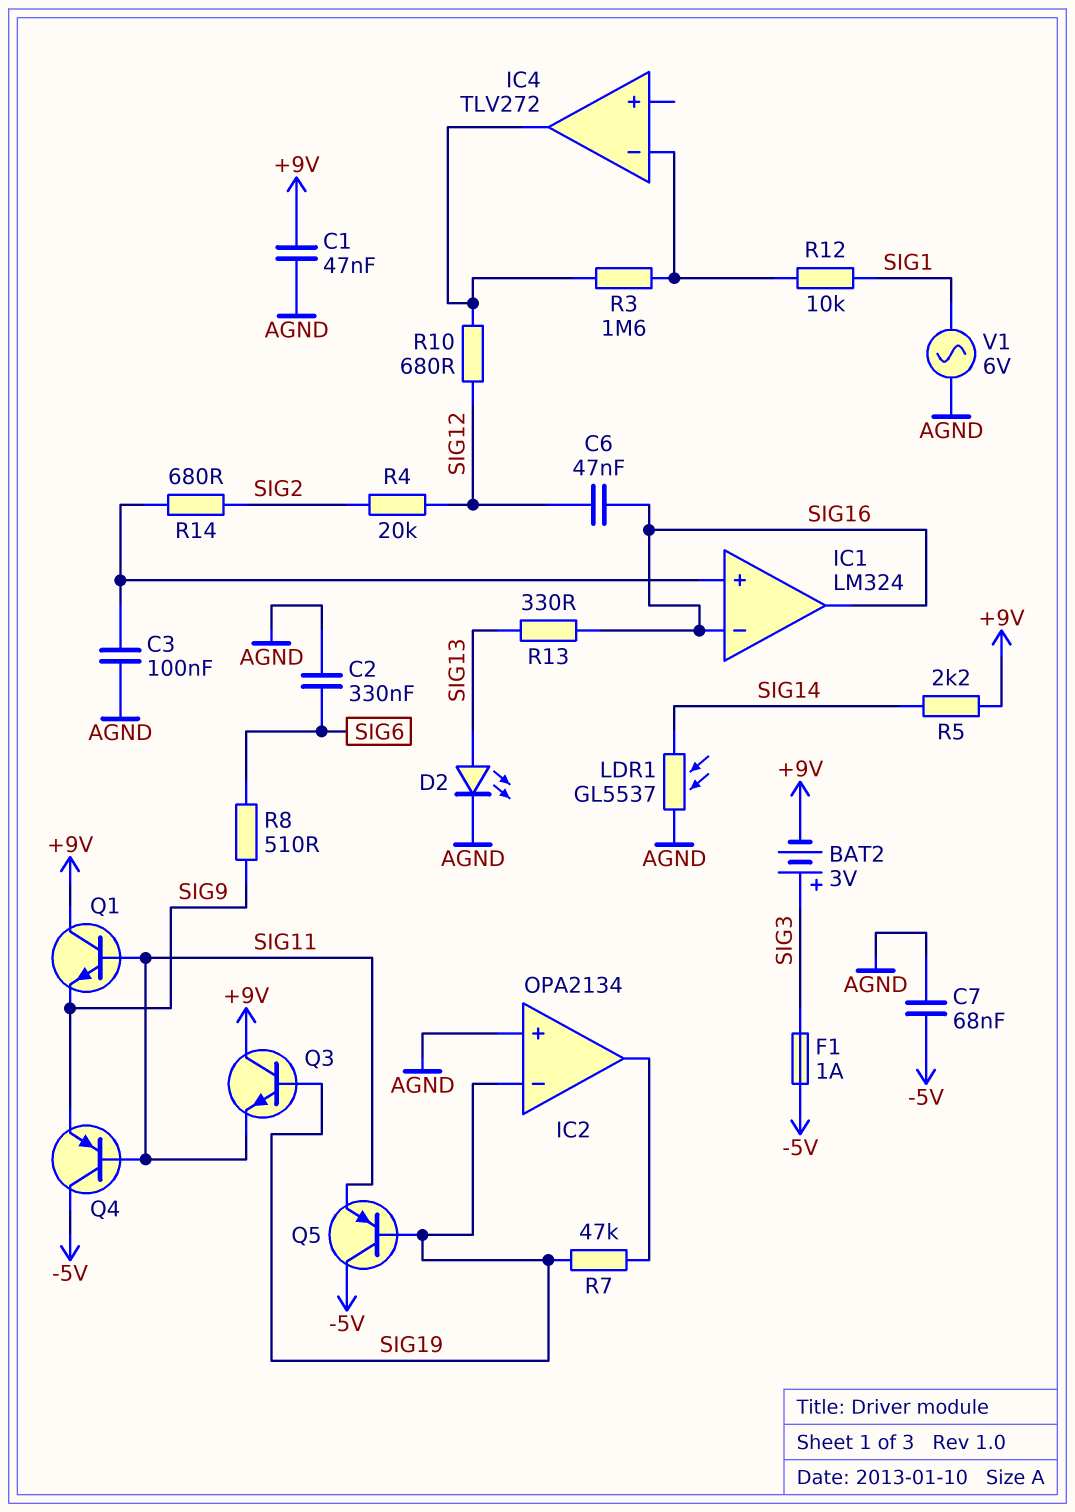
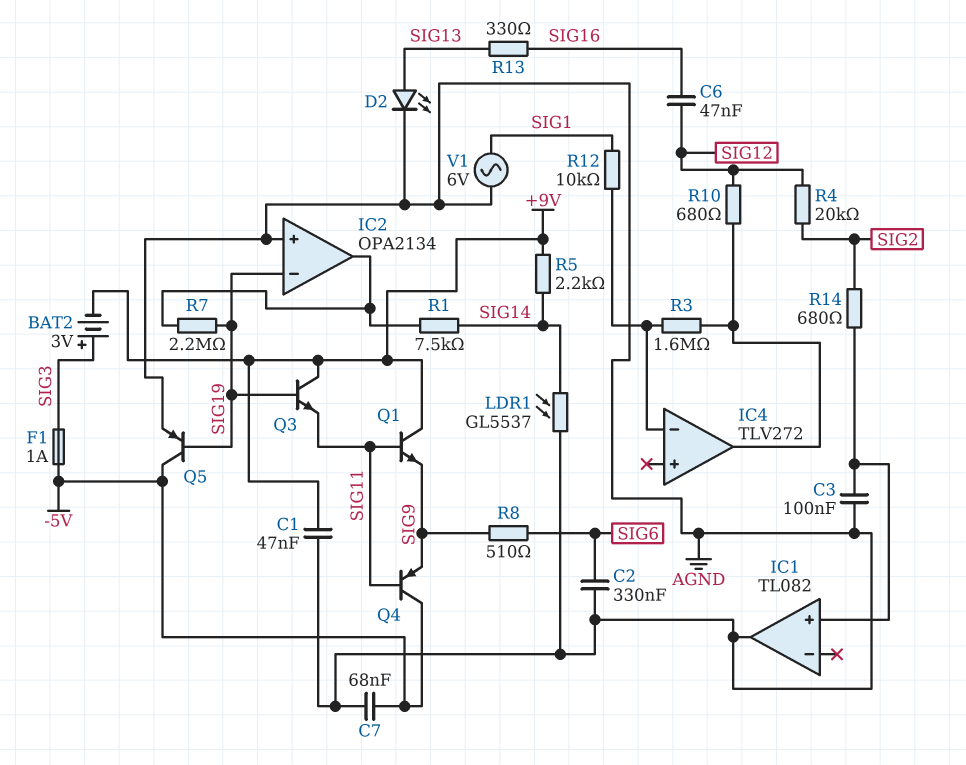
IC1: LM324 -> TL082
IC1 pin in-: SIG16 -> none
IC1 pin out: SIG16 -> AGND
Q5: PNP (B SIG19, C -5V, E SIG11) -> PNP (B SIG19, C -5V, E AGND)
R1: none -> 7.5k (IC2/out, SIG14)
R7: 47k (IC2/out, SIG19) -> 2.2M (IC2/out, SIG19)

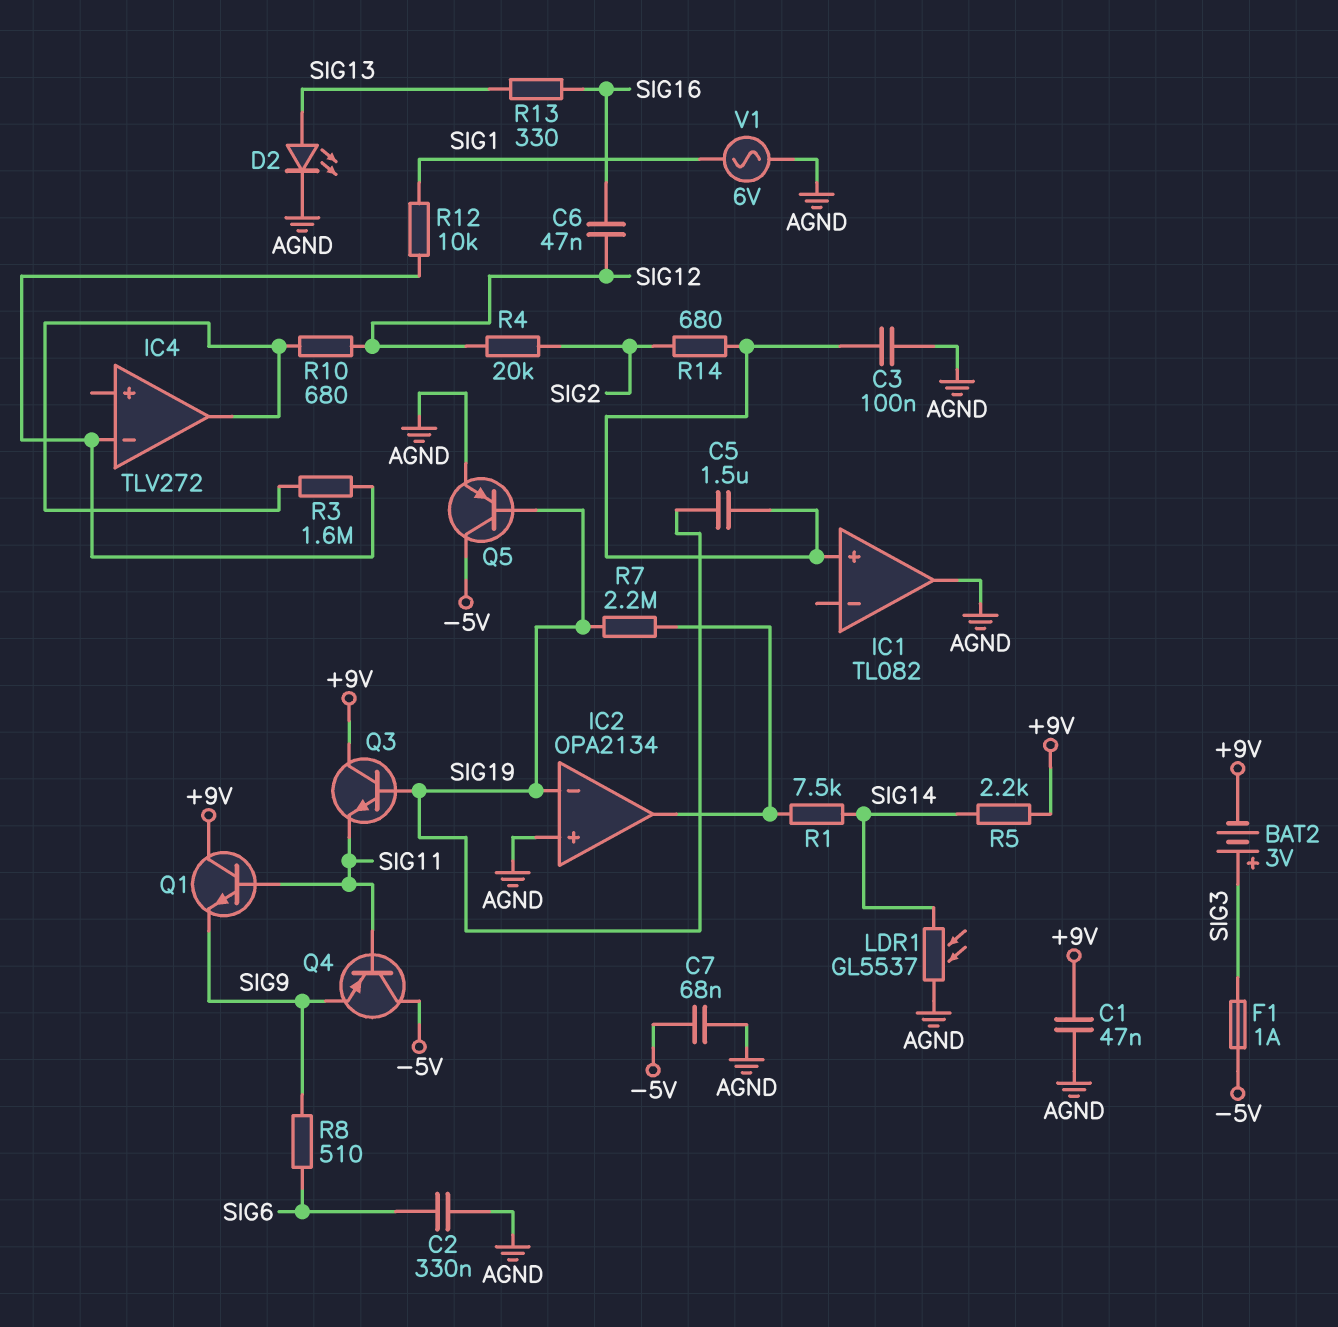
C5: none -> 1.5uF (IC1/in+, SIG19)

